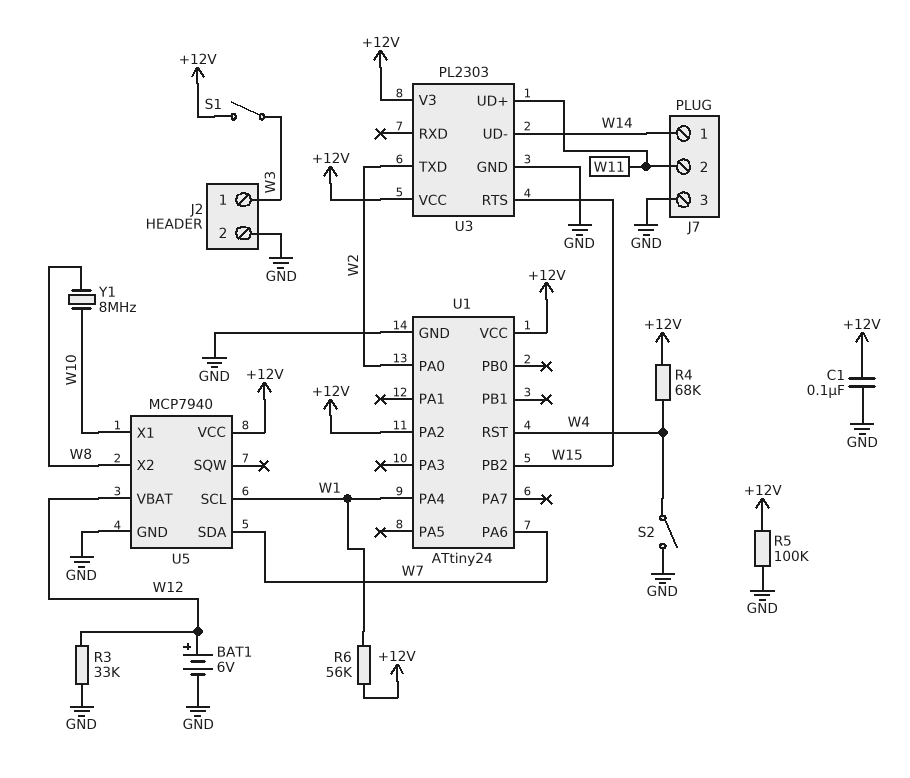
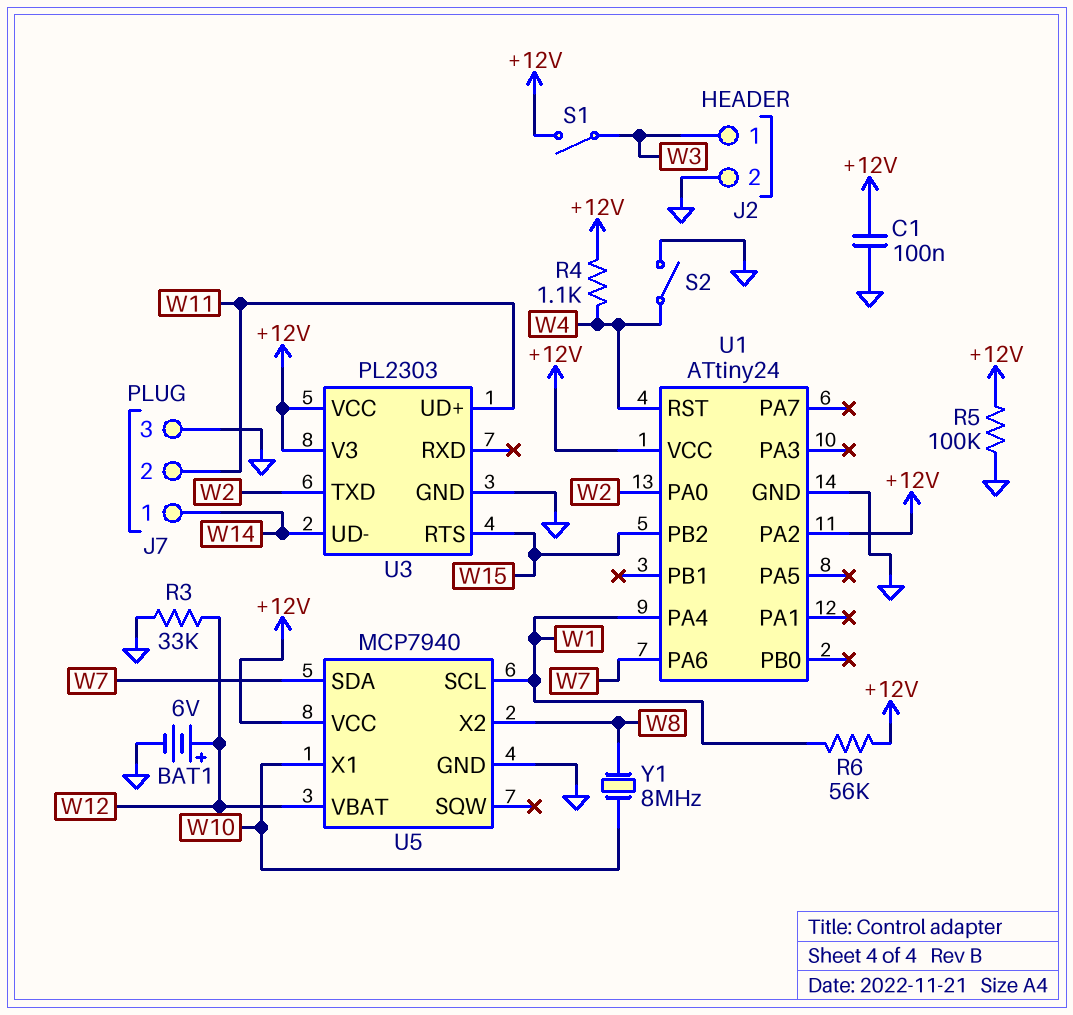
R4: 68k (+12V, W4) -> 1.1k (+12V, W4)

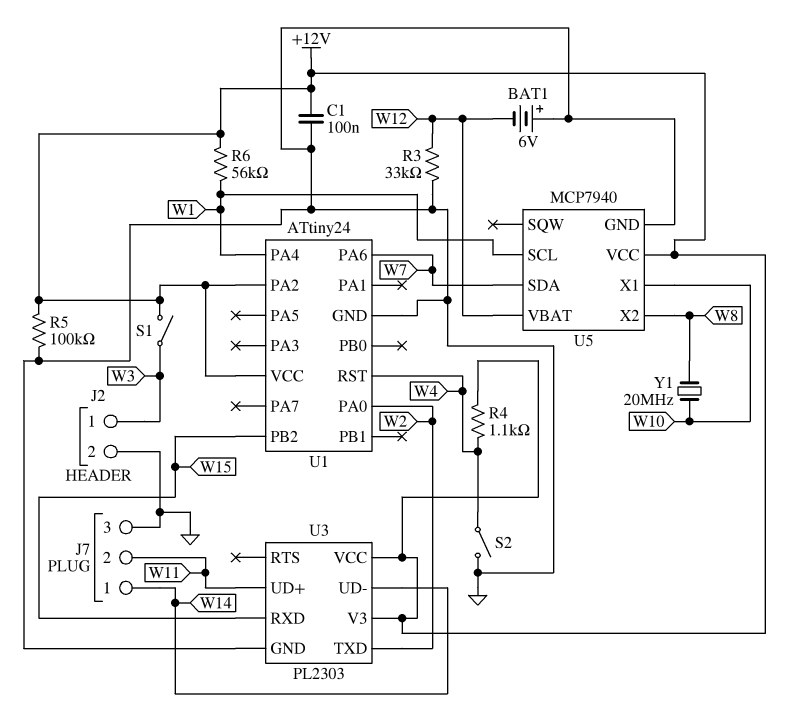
BAT1: 6V (plus W12, minus GND) -> 6V (plus GND, minus W12)
U3 pin RTS: W15 -> none
U3 pin RXD: none -> W15
Y1: 8MHz (W8, W10) -> 20MHz (W8, W10)

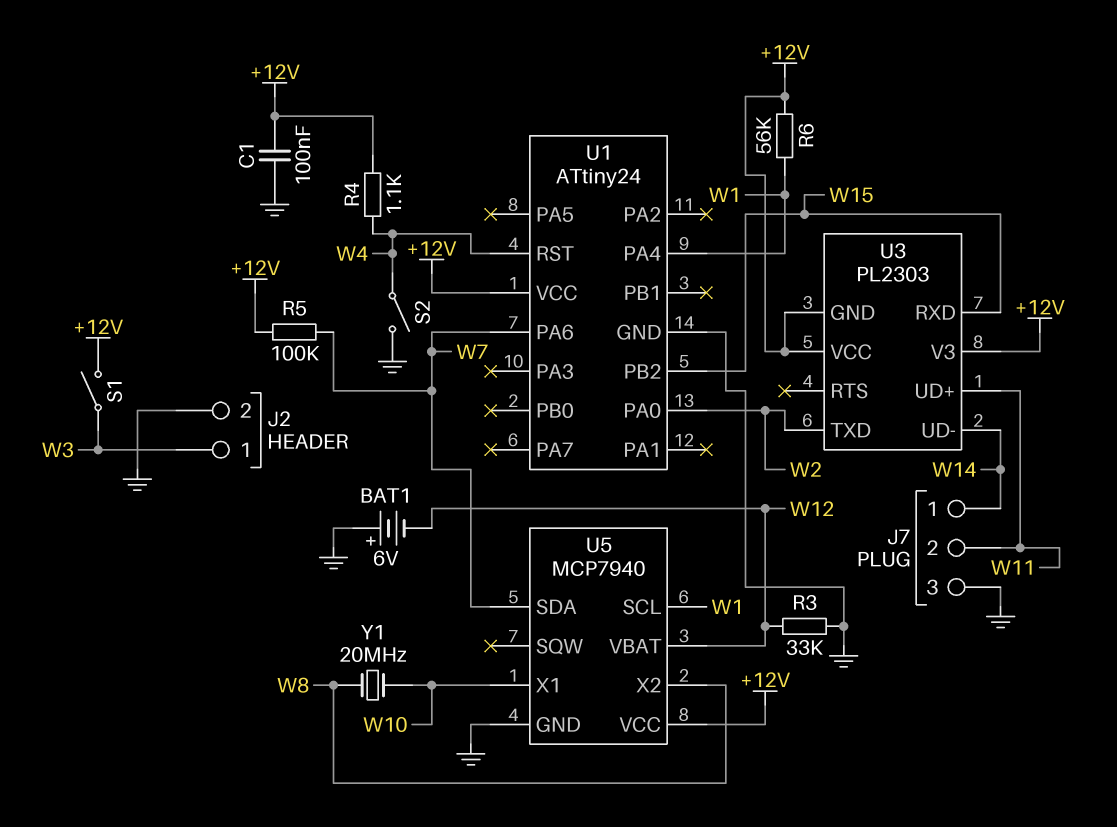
R5: 100k (+12V, GND) -> 100k (+12V, W7)
U1 pin PA2: +12V -> none
U3 pin GND: GND -> +12V

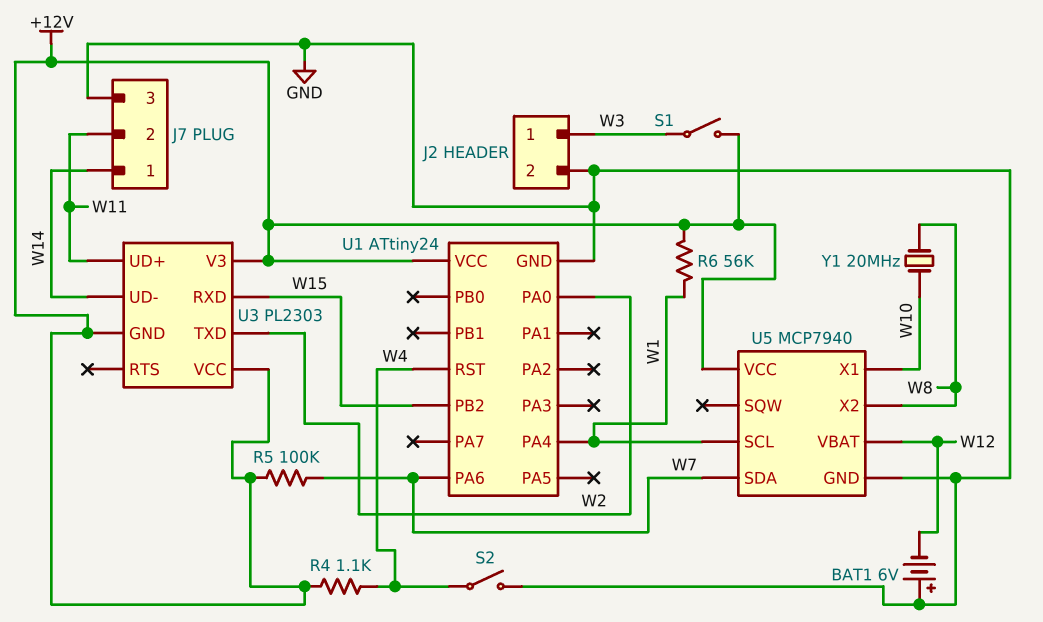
C1: 100nF (+12V, GND) -> none
R3: 33k (GND, W12) -> none

